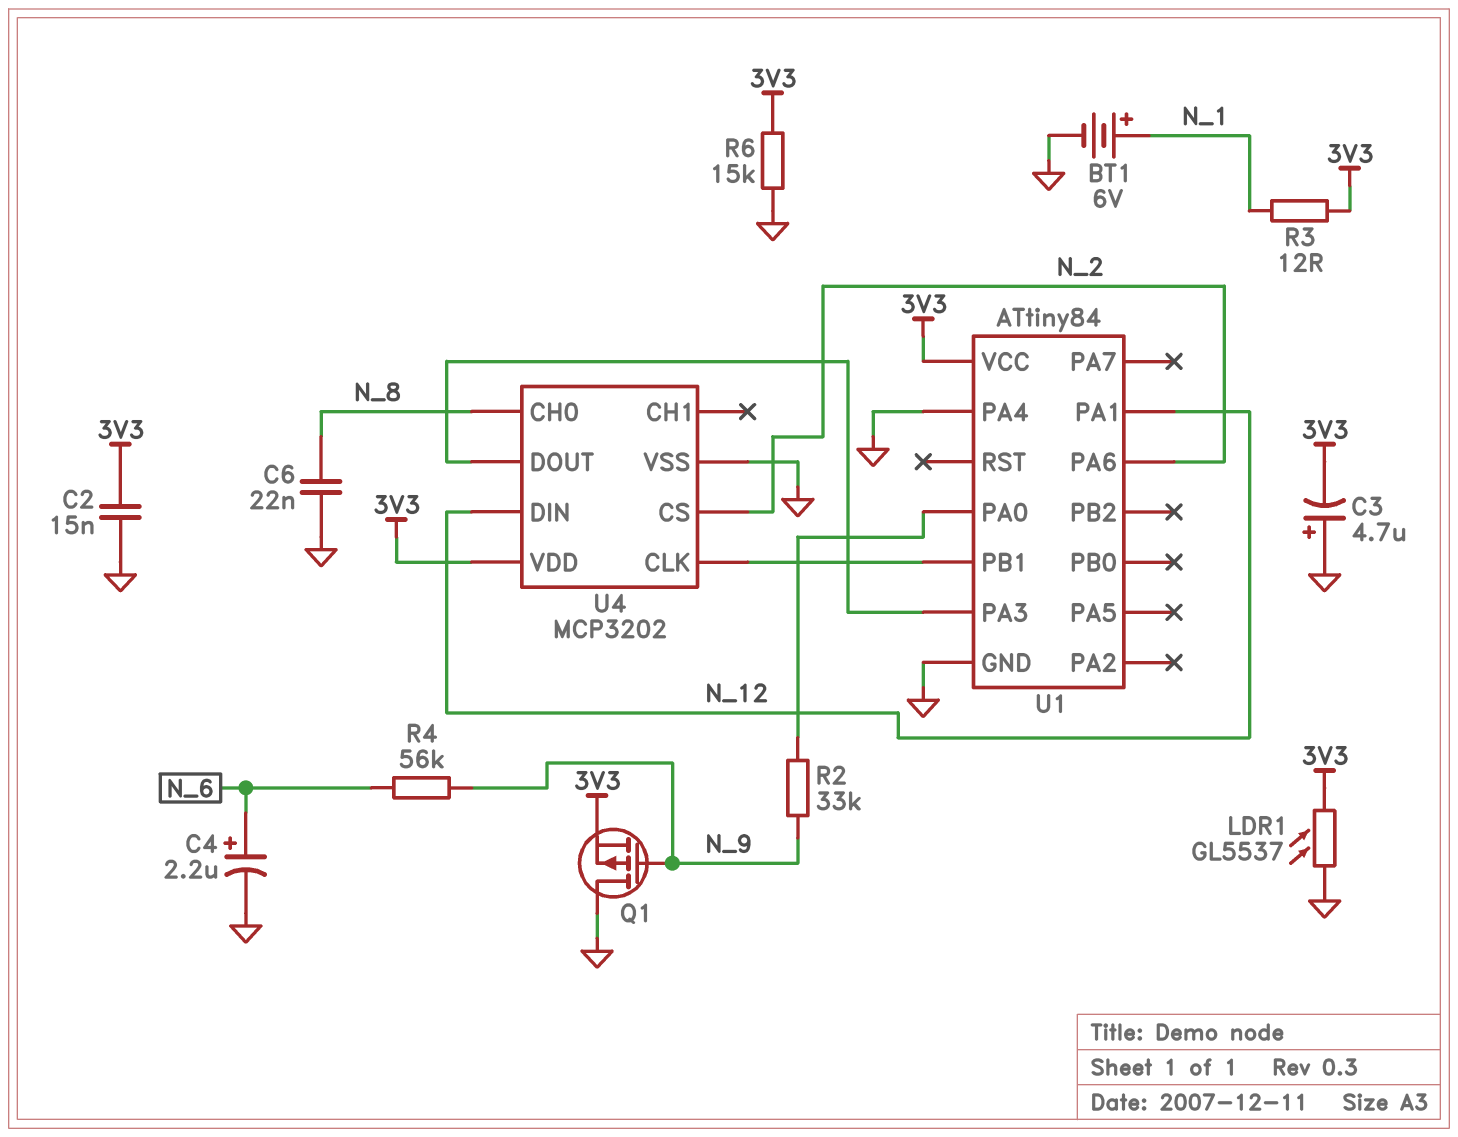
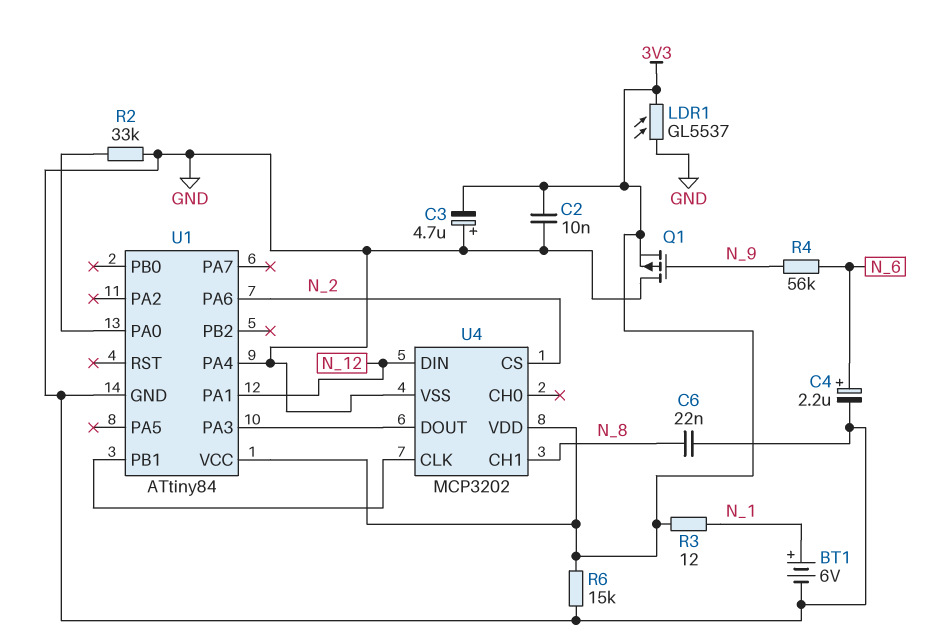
C2: 15nF (3V3, GND) -> 10nF (3V3, GND)
R2: 33k (N_9, U1/PA0) -> 33k (GND, U1/PA0)
U4 pin CH0: N_8 -> none
U4 pin CH1: none -> N_8

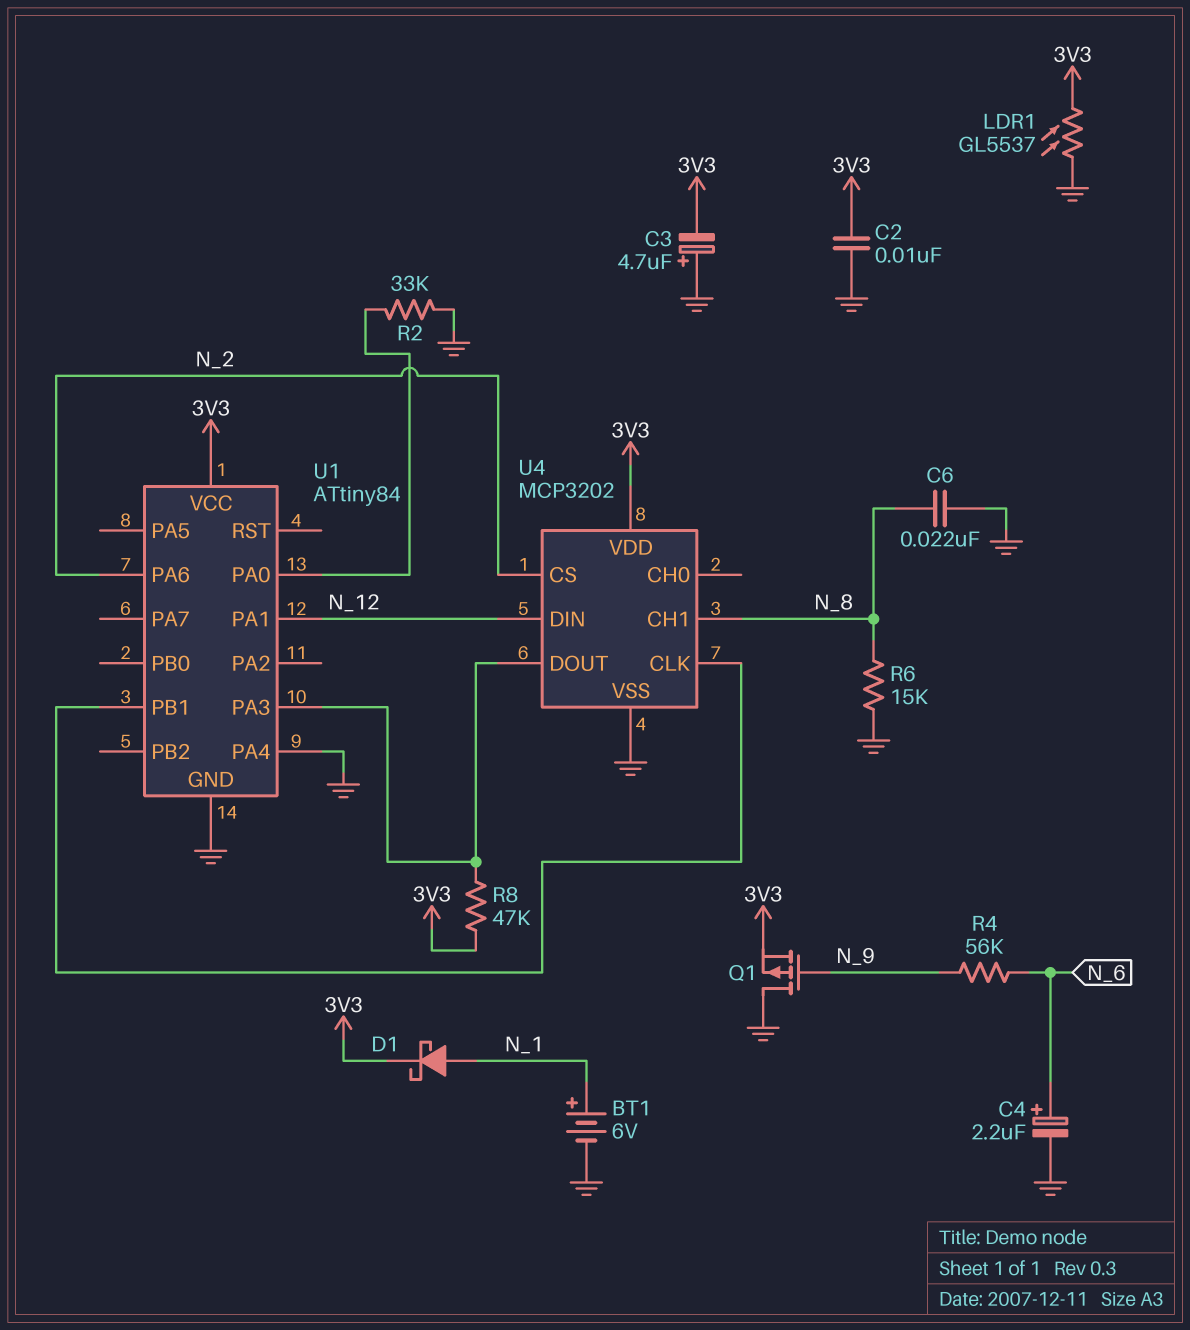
D1: none -> schottky (A N_1, K 3V3)
R3: 12 (3V3, N_1) -> none
R6: 15k (3V3, GND) -> 15k (GND, N_8)
R8: none -> 47k (3V3, U1/PA3)

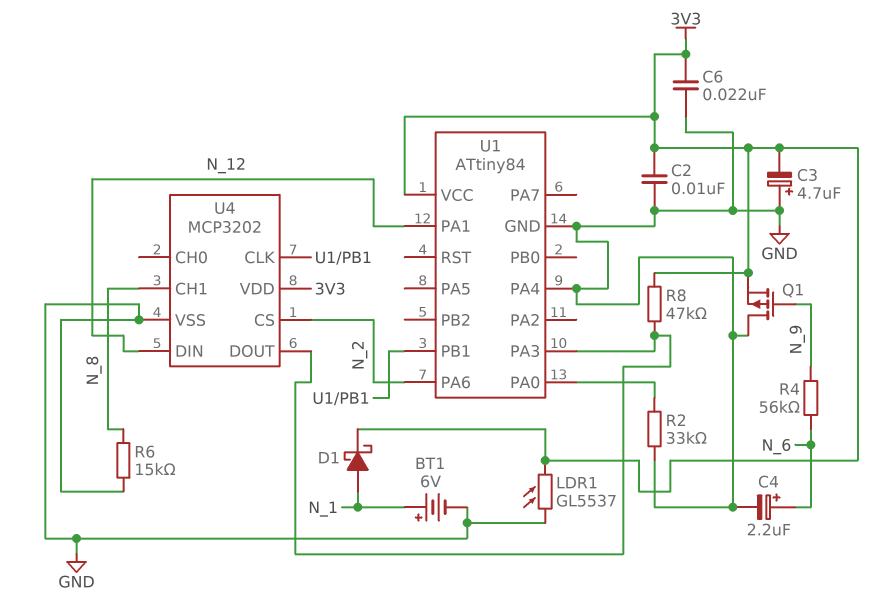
C6: 22nF (GND, N_8) -> 22nF (3V3, GND)

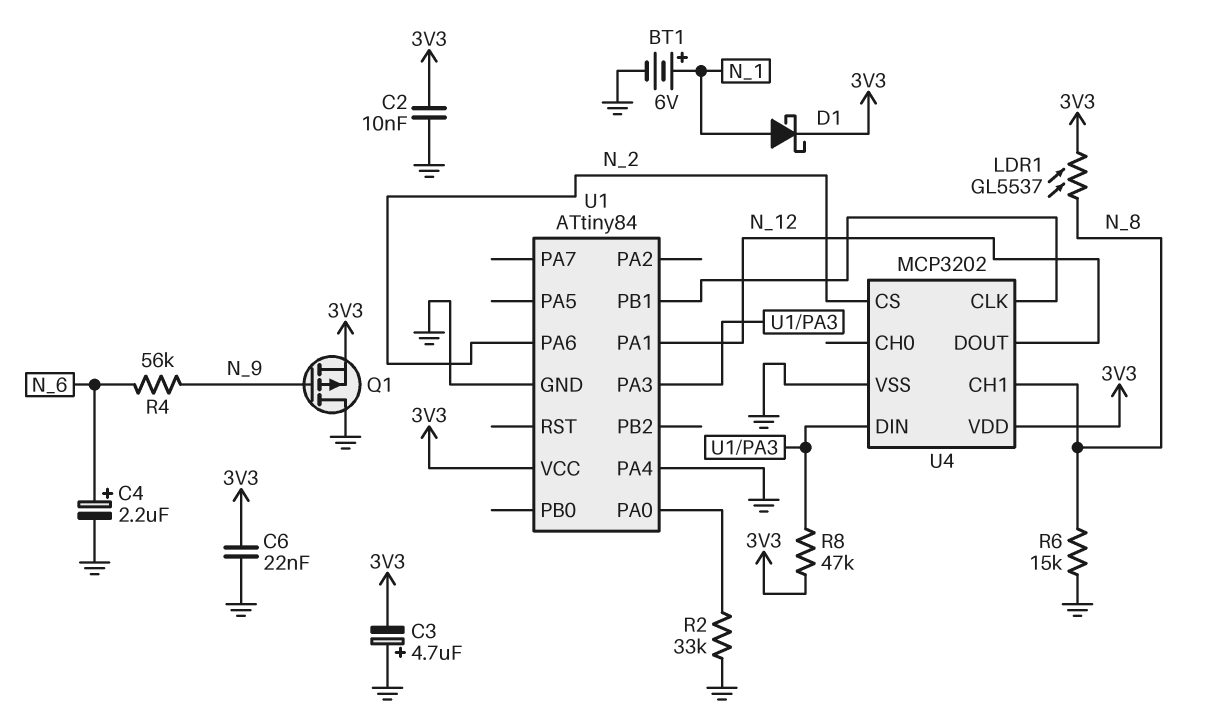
LDR1: GL5537 (3V3, GND) -> GL5537 (3V3, N_8)
U4 pin DIN: N_12 -> U1/PA3
U4 pin DOUT: U1/PA3 -> N_12

